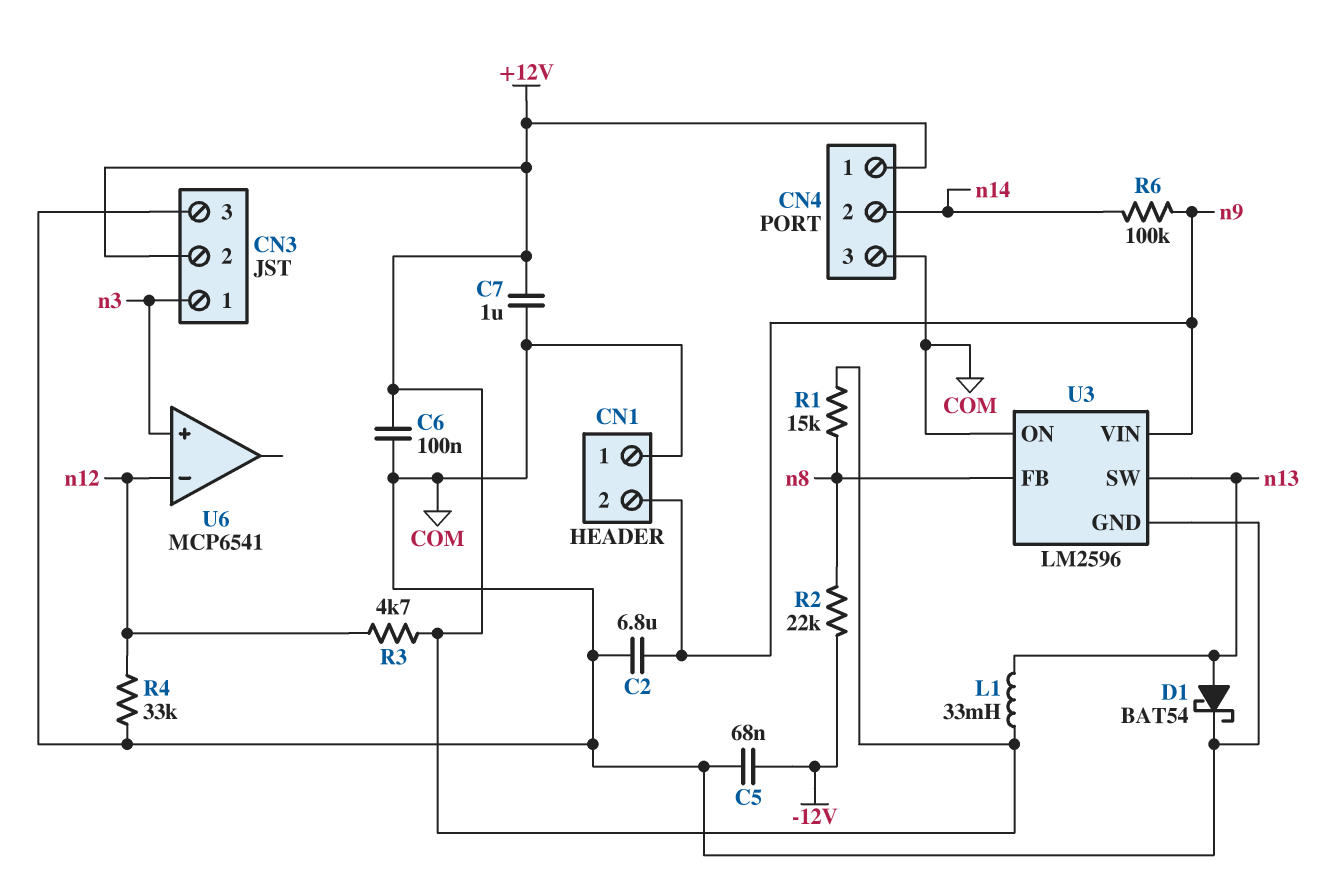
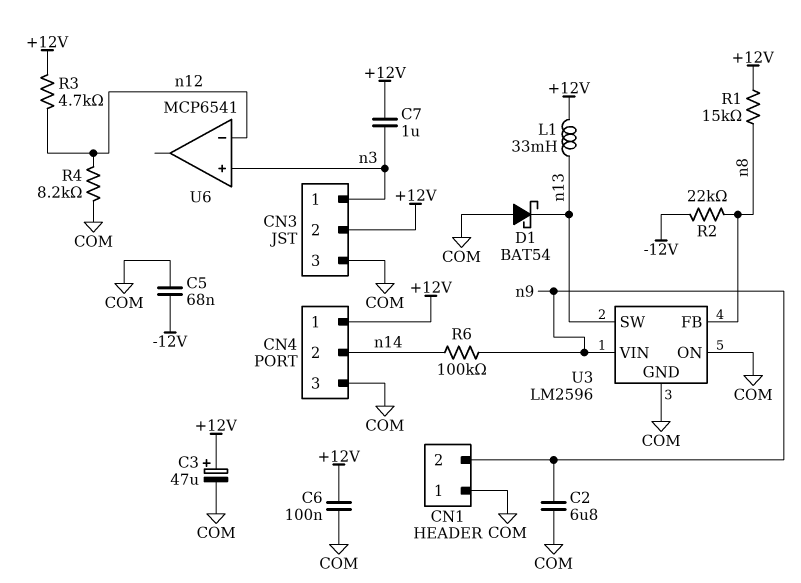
C3: none -> 47uF (plus +12V, minus COM)
C7: 1uF (+12V, COM) -> 1uF (+12V, n3)
D1: schottky BAT54 (A n13, K COM) -> schottky BAT54 (A COM, K n13)
R4: 33k (COM, n12) -> 8.2k (COM, n12)

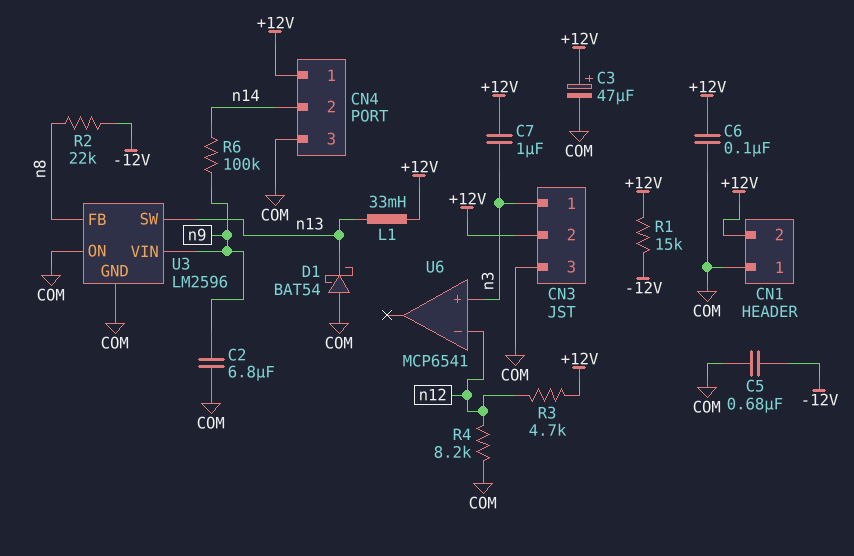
C5: 68nF (-12V, COM) -> 680nF (-12V, COM)
CN1 pin 2: n9 -> +12V
R1: 15k (+12V, n8) -> 15k (+12V, -12V)

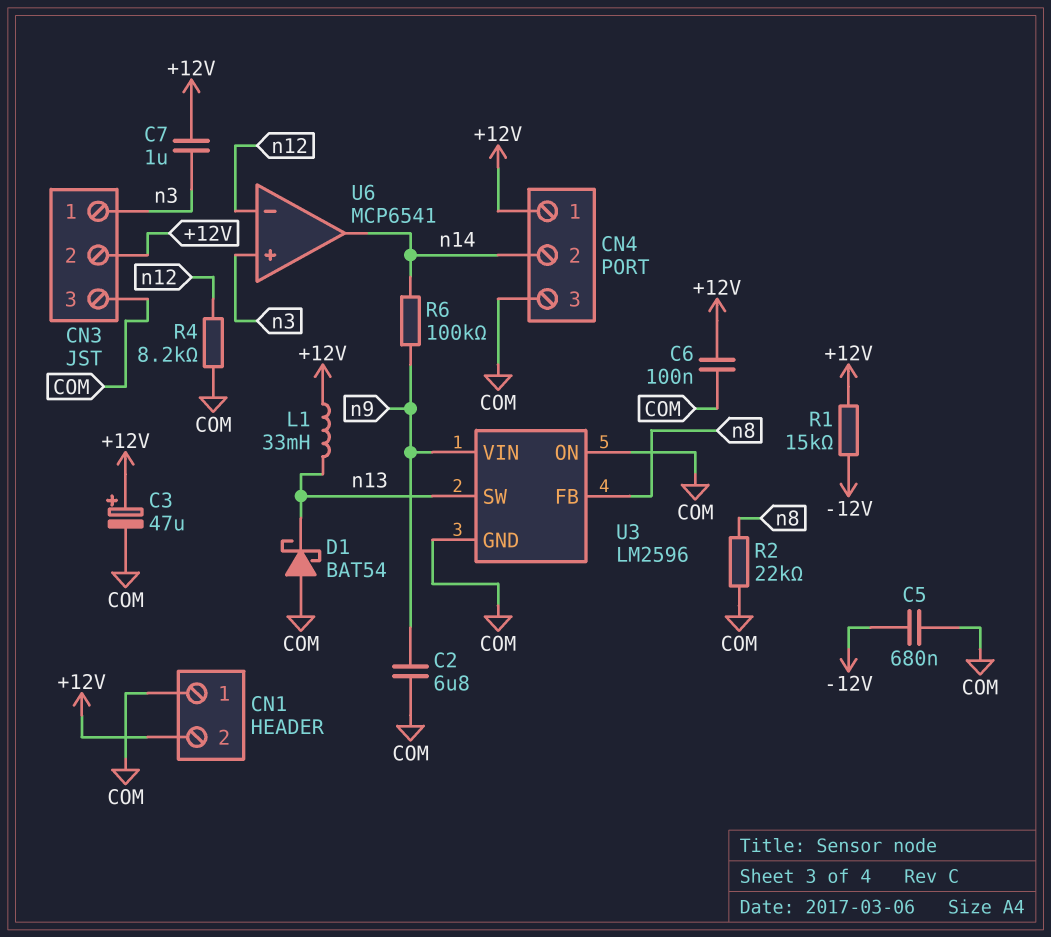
R2: 22k (-12V, n8) -> 22k (COM, n8)
R3: 4.7k (+12V, n12) -> none
U6 pin out: none -> n14

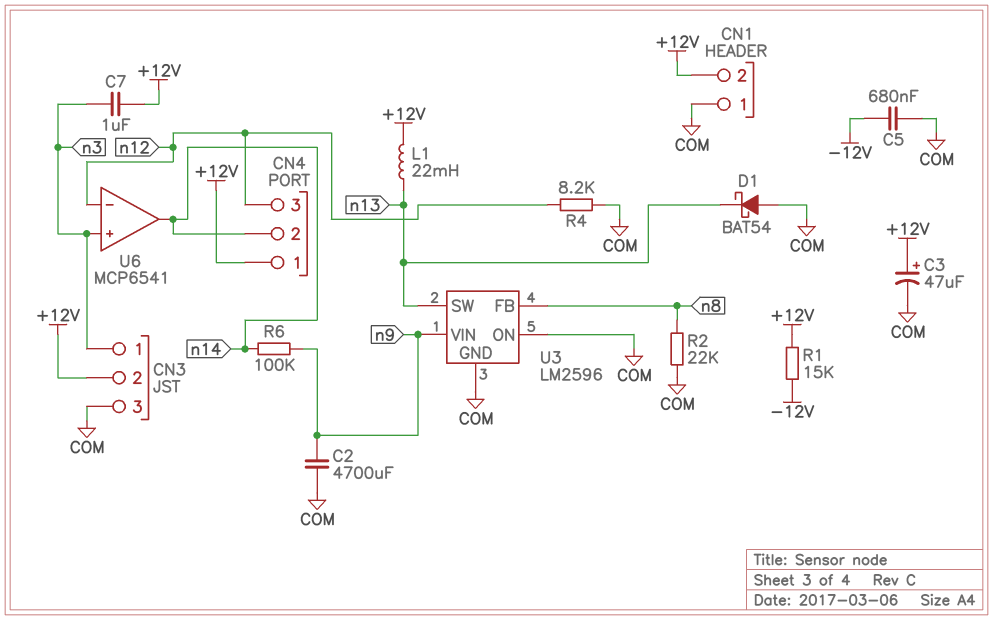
C2: 6.8uF (COM, n9) -> 4700uF (COM, n9)
C6: 100nF (+12V, COM) -> none
CN4 pin 3: COM -> n12
L1: 33mH (+12V, n13) -> 22mH (+12V, n13)

